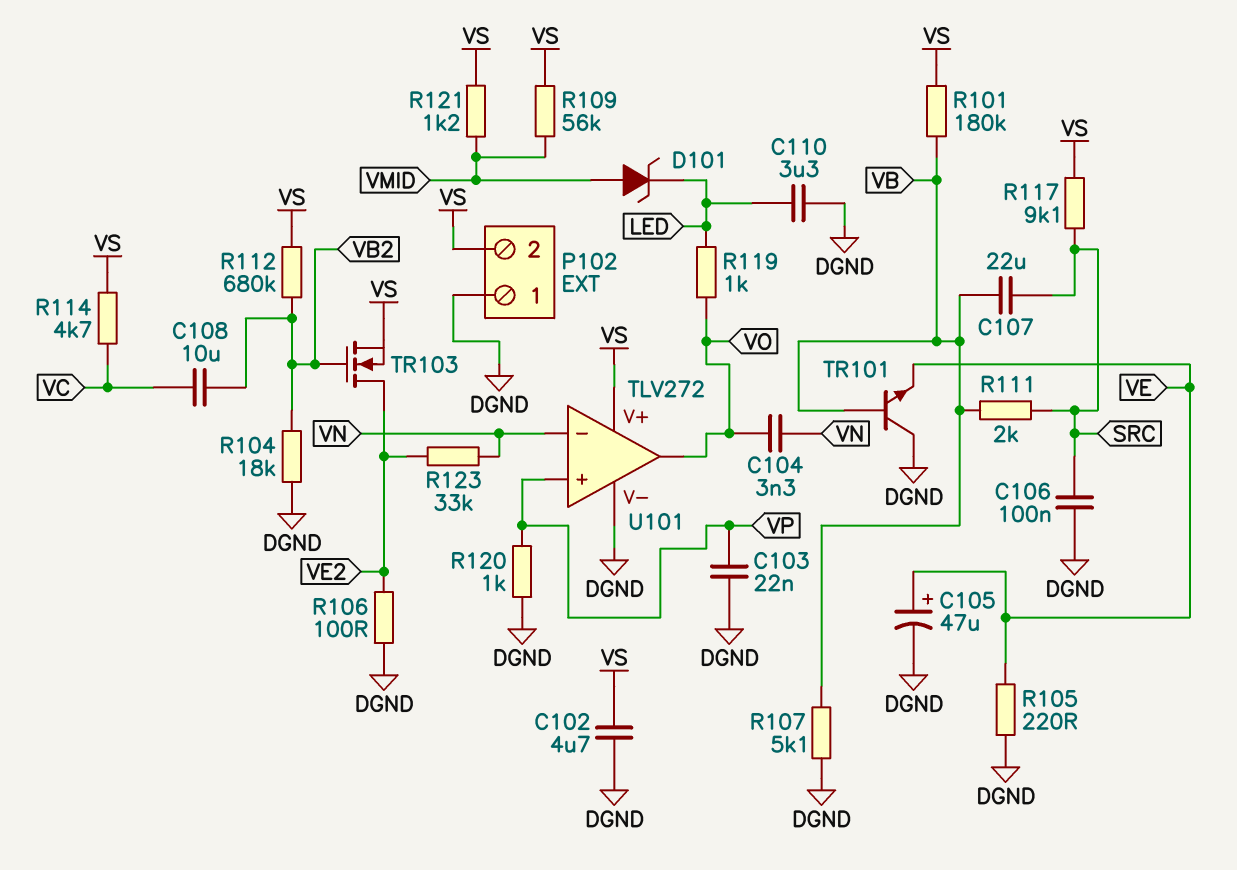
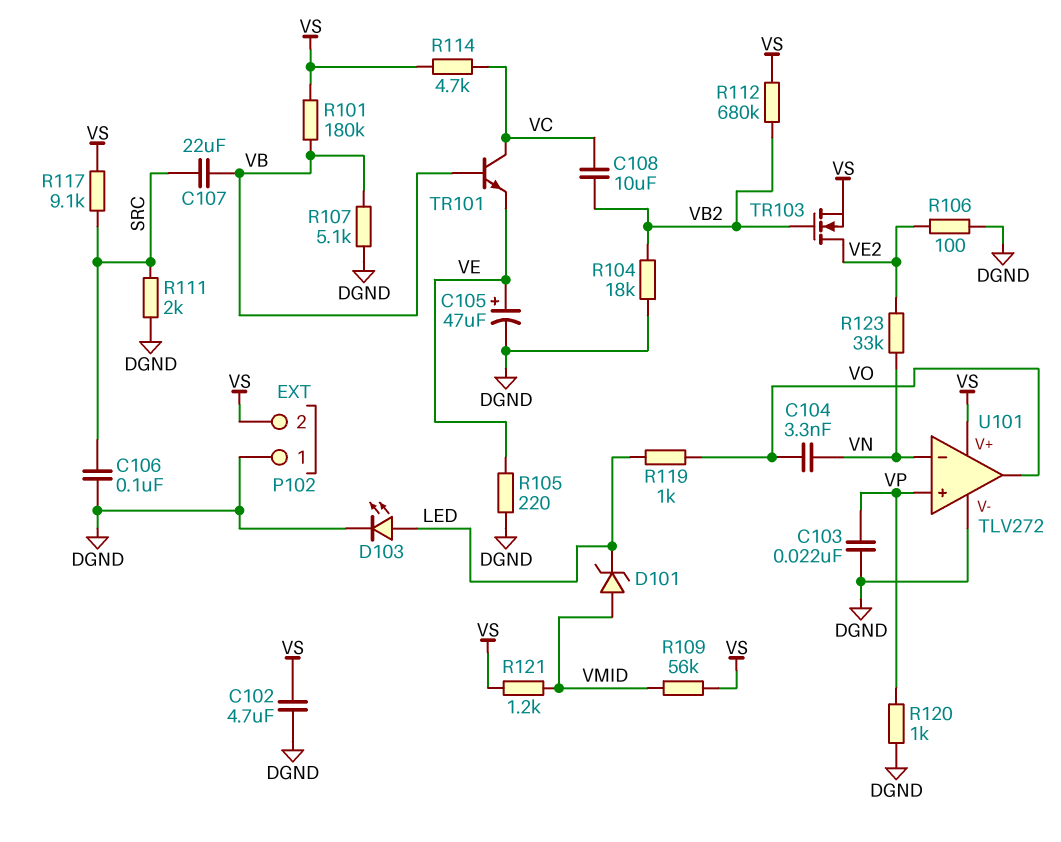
C110: 3.3uF (DGND, LED) -> none
D103: none -> LED (A LED, K DGND)
R111: 2k (SRC, VB) -> 2k (DGND, SRC)
TR101: NPN (B VB, C DGND, E VE) -> NPN (B VB, C VC, E VE)

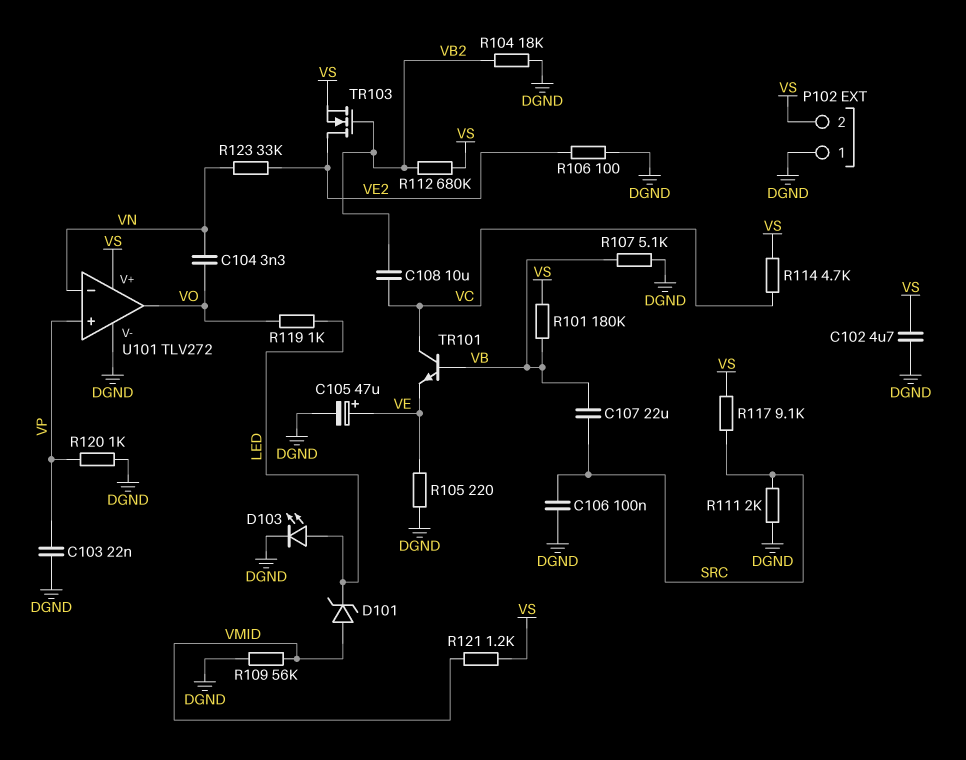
R109: 56k (VMID, VS) -> 56k (DGND, VMID)

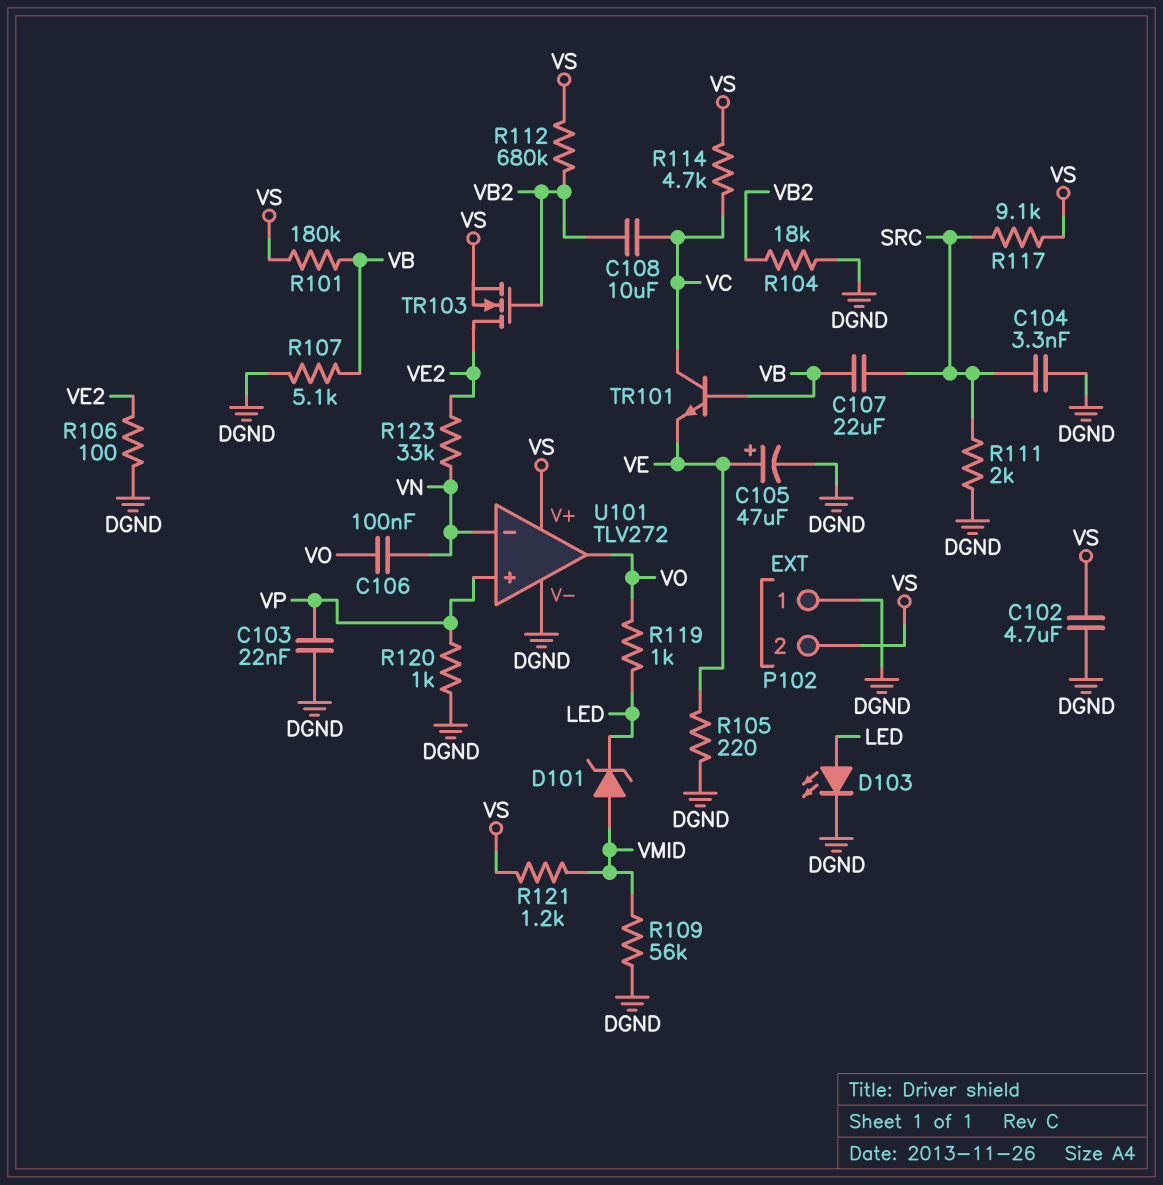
C104: 3.3nF (VN, VO) -> 3.3nF (DGND, SRC)
C106: 100nF (DGND, SRC) -> 100nF (VN, VO)

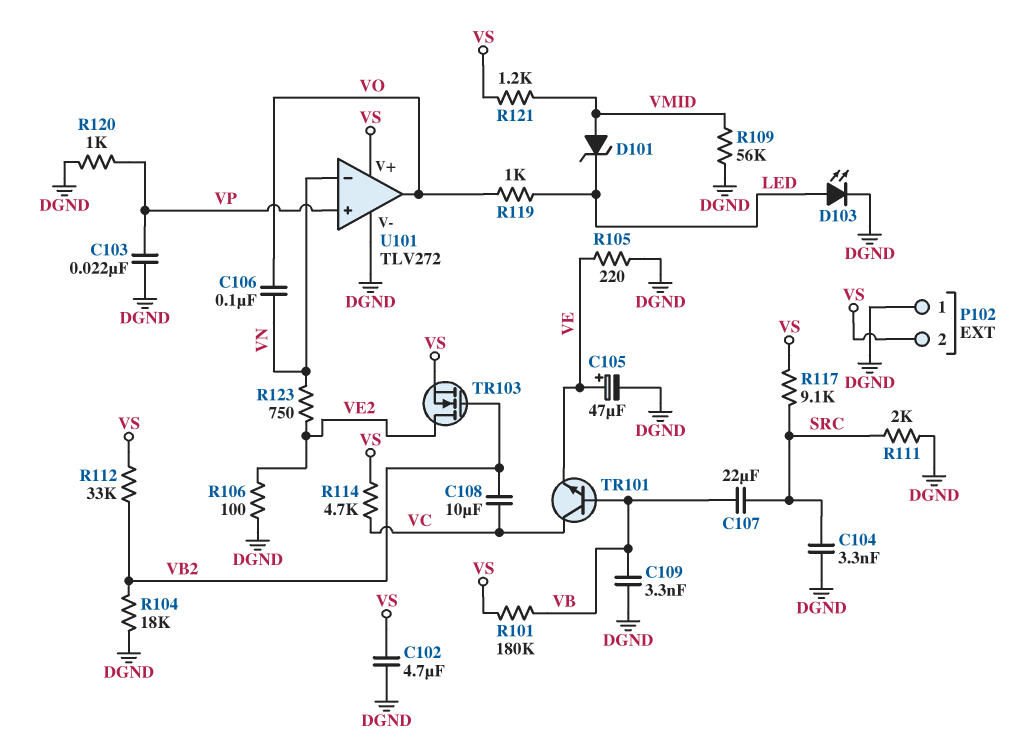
C109: none -> 3.3nF (DGND, VB)
R107: 5.1k (DGND, VB) -> none
R112: 680k (VB2, VS) -> 33k (VB2, VS)
R123: 33k (VE2, VN) -> 750 (VE2, VN)

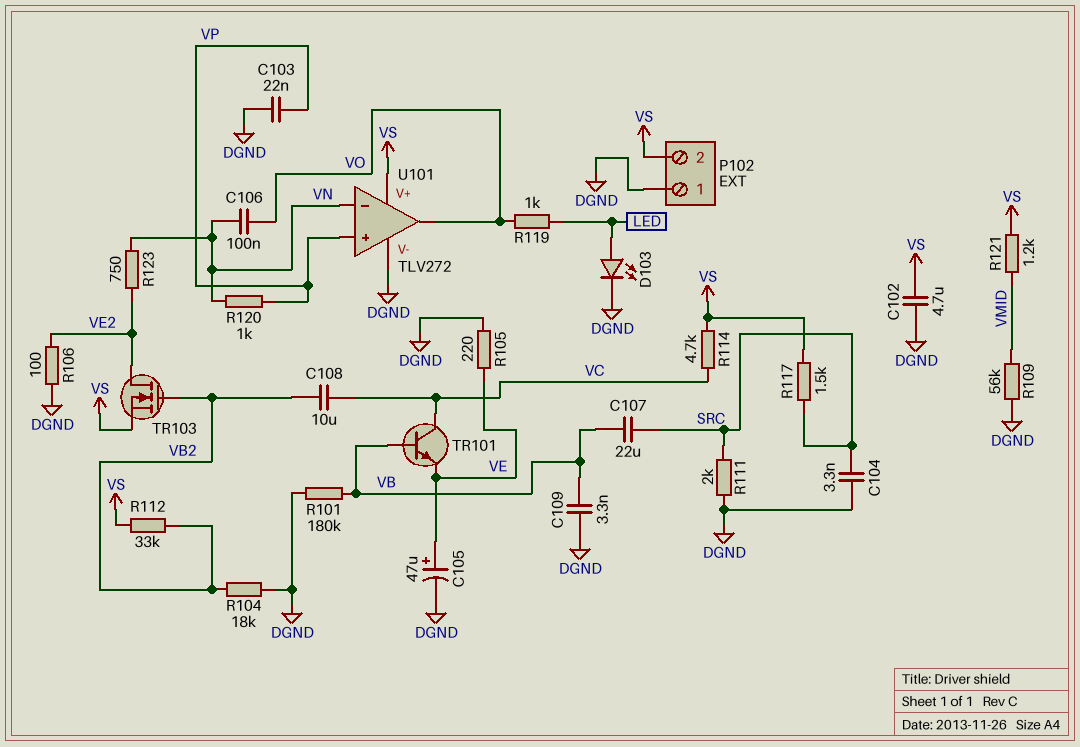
D101: zener (A VMID, K LED) -> none
R101: 180k (VB, VS) -> 180k (DGND, VB)
R117: 9.1k (SRC, VS) -> 1.5k (SRC, VS)
R120: 1k (DGND, VP) -> 1k (VN, VP)

